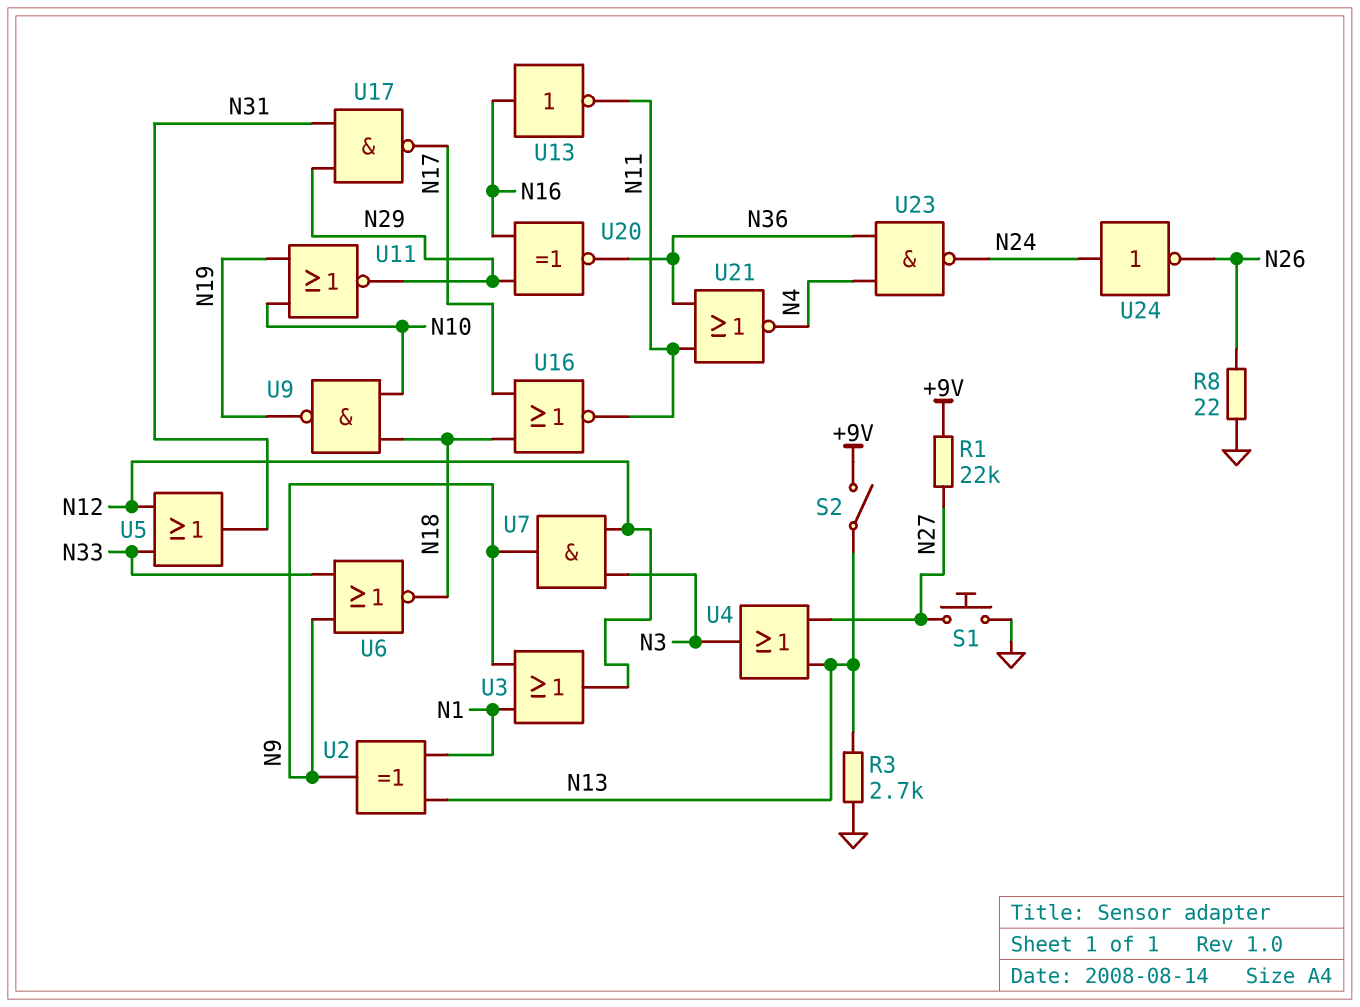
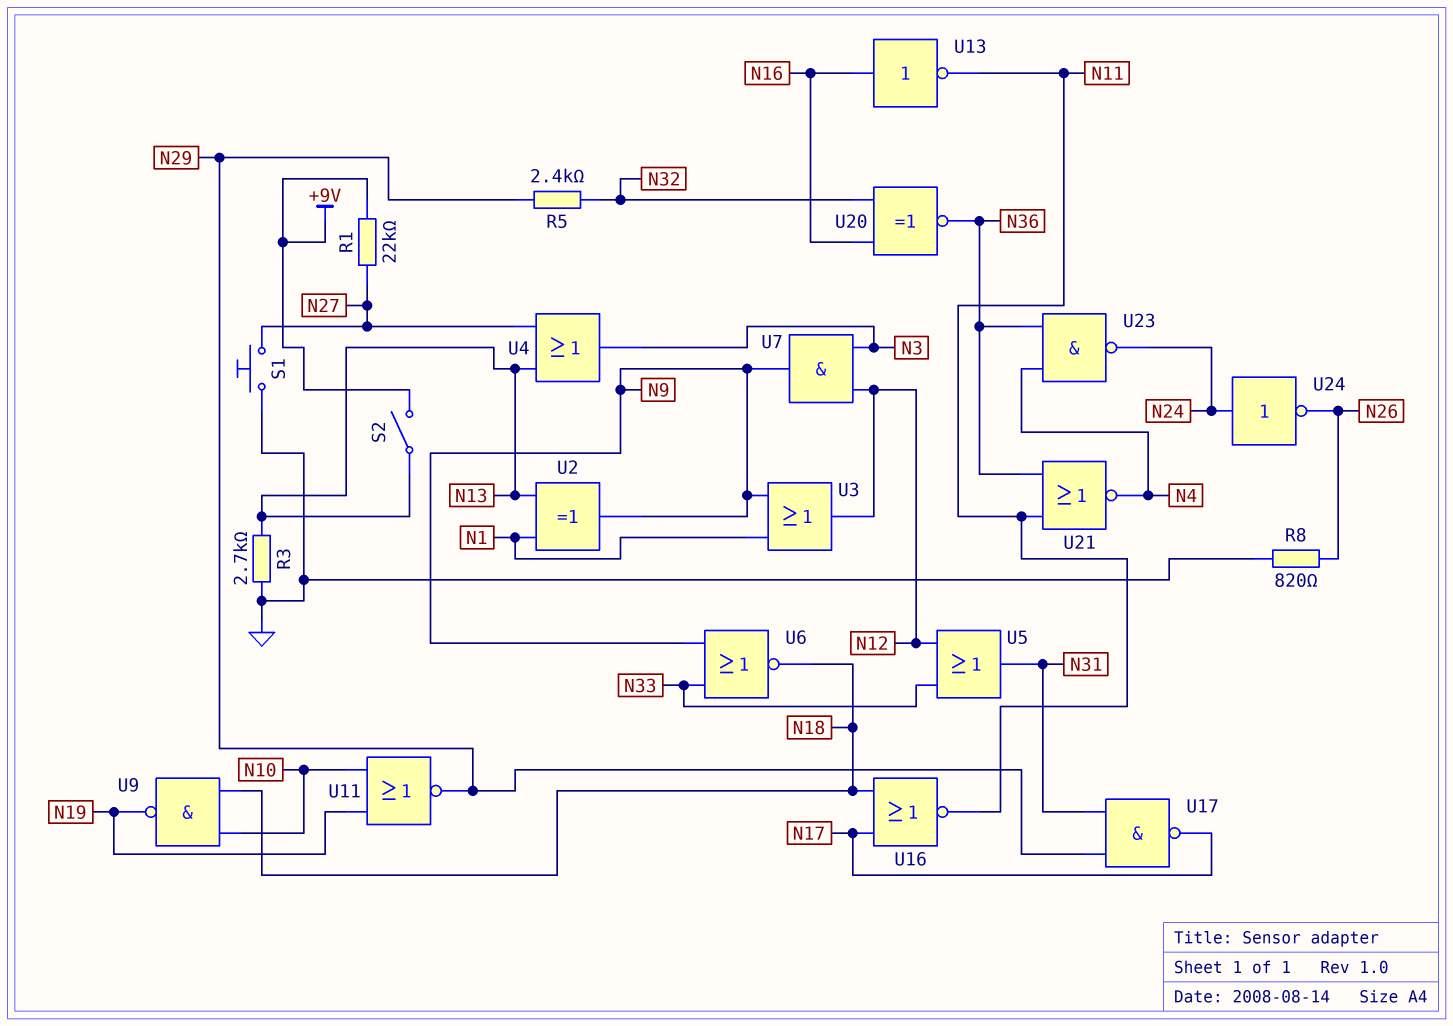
R5: none -> 2.4k (N29, N32)
R8: 22 (GND, N26) -> 820 (GND, N26)
U20: XNOR (in N16, in N29, out N36) -> XNOR (in N16, in N32, out N36)

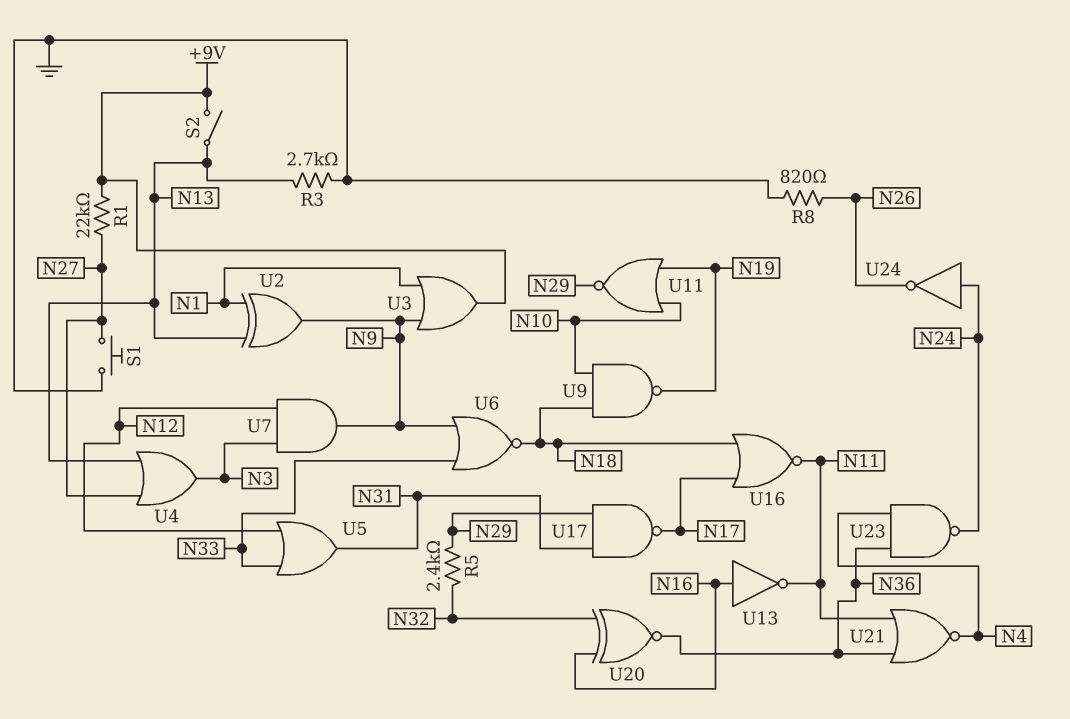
U3: OR (in N1, in N9, out N12) -> OR (in N1, in N9, out +9V)

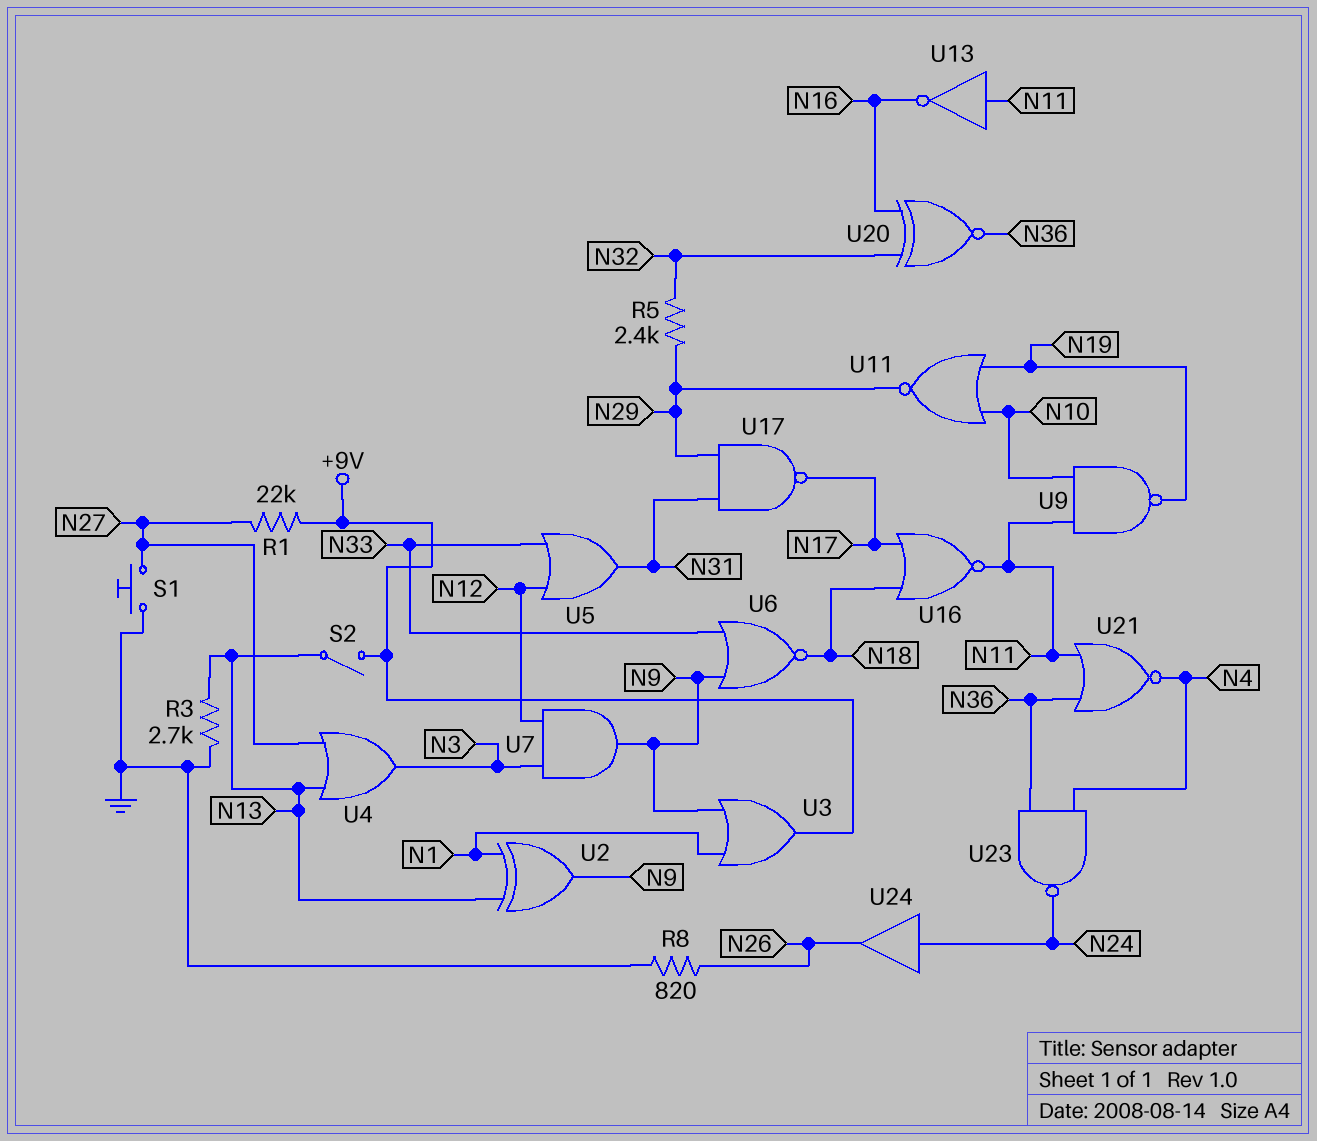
U9: NAND (in N10, in N18, out N19) -> NAND (in N10, in N11, out N19)
U13: NOT (in N16, out N11) -> NOT (in N11, out N16)
U24: NOT (in N24, out N26) -> buffer (in N24, out N26)

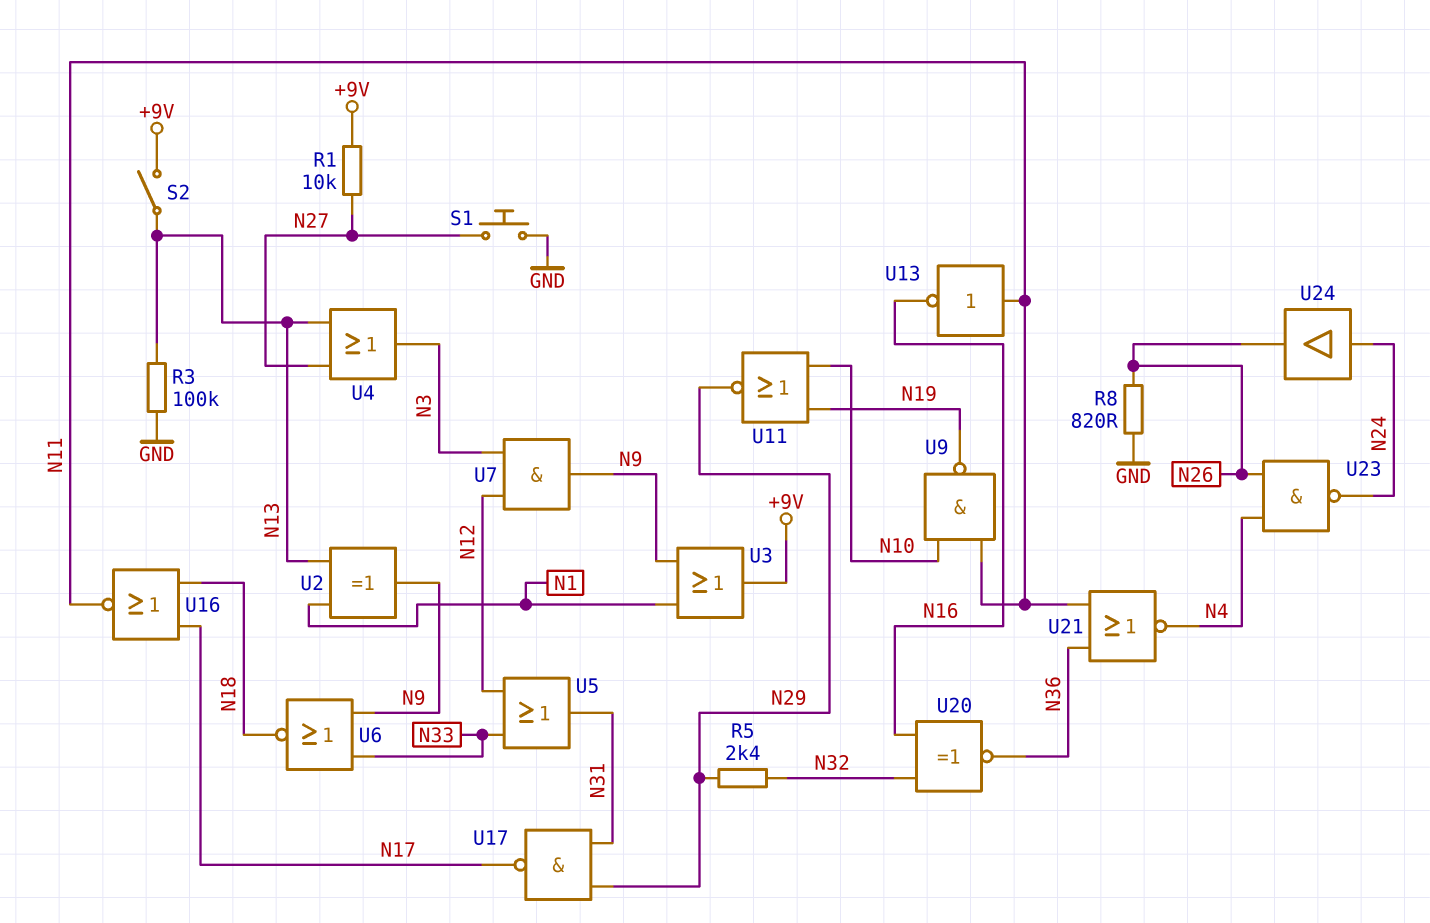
R1: 22k (+9V, N27) -> 10k (+9V, N27)
R3: 2.7k (GND, N13) -> 100k (GND, N13)
U23: NAND (in N4, in N36, out N24) -> NAND (in N4, in N26, out N24)

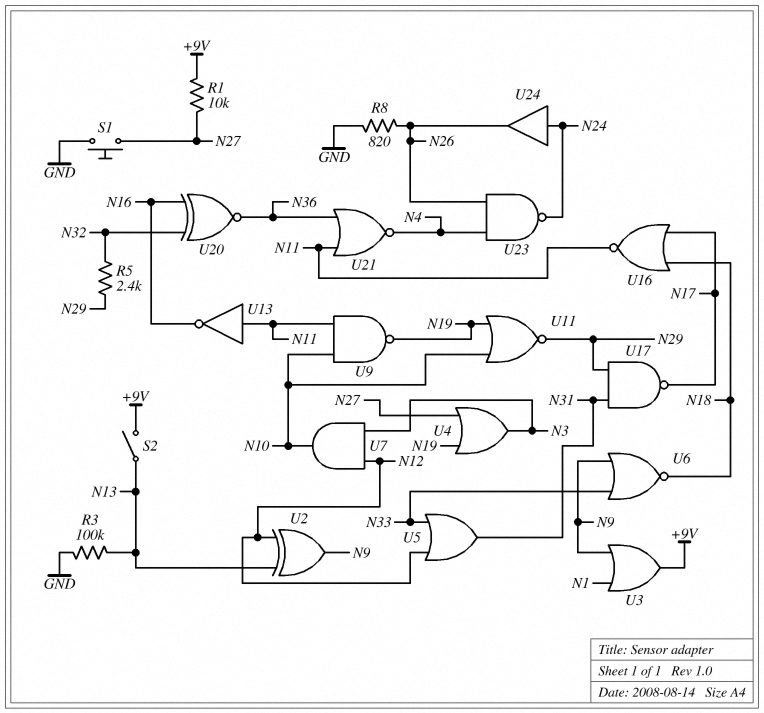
U2: XOR (in N1, in N13, out N9) -> XOR (in N12, in N13, out N9)
U4: OR (in N13, in N27, out N3) -> OR (in N19, in N27, out N3)
U7: AND (in N3, in N12, out N9) -> AND (in N3, in N12, out N10)

